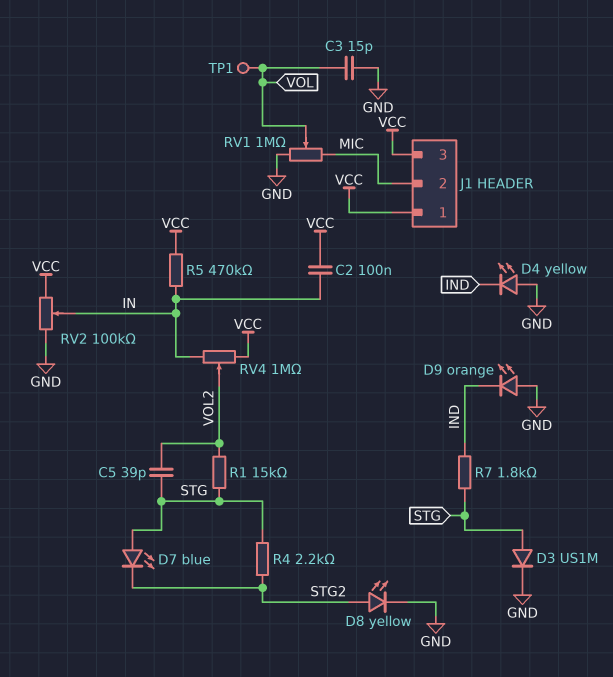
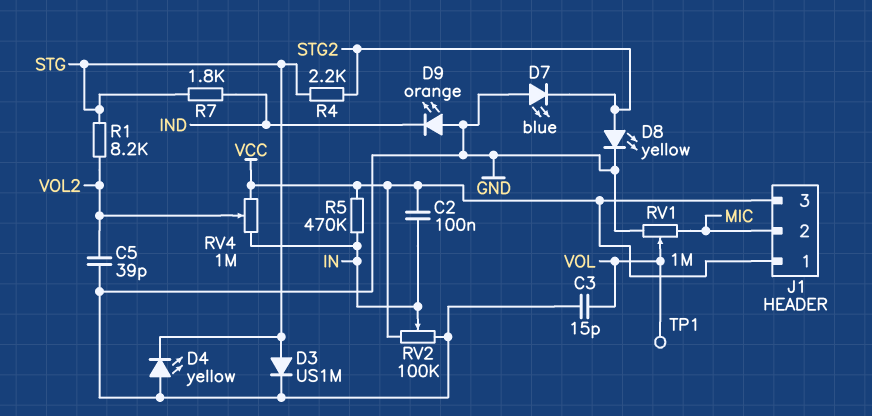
C5: 39pF (STG, VOL2) -> 39pF (GND, VOL2)
D4: LED yellow (A GND, K IND) -> LED yellow (A GND, K STG)
D7: LED blue (A STG, K STG2) -> LED blue (A GND, K STG2)
R1: 15k (STG, VOL2) -> 8.2k (STG, VOL2)

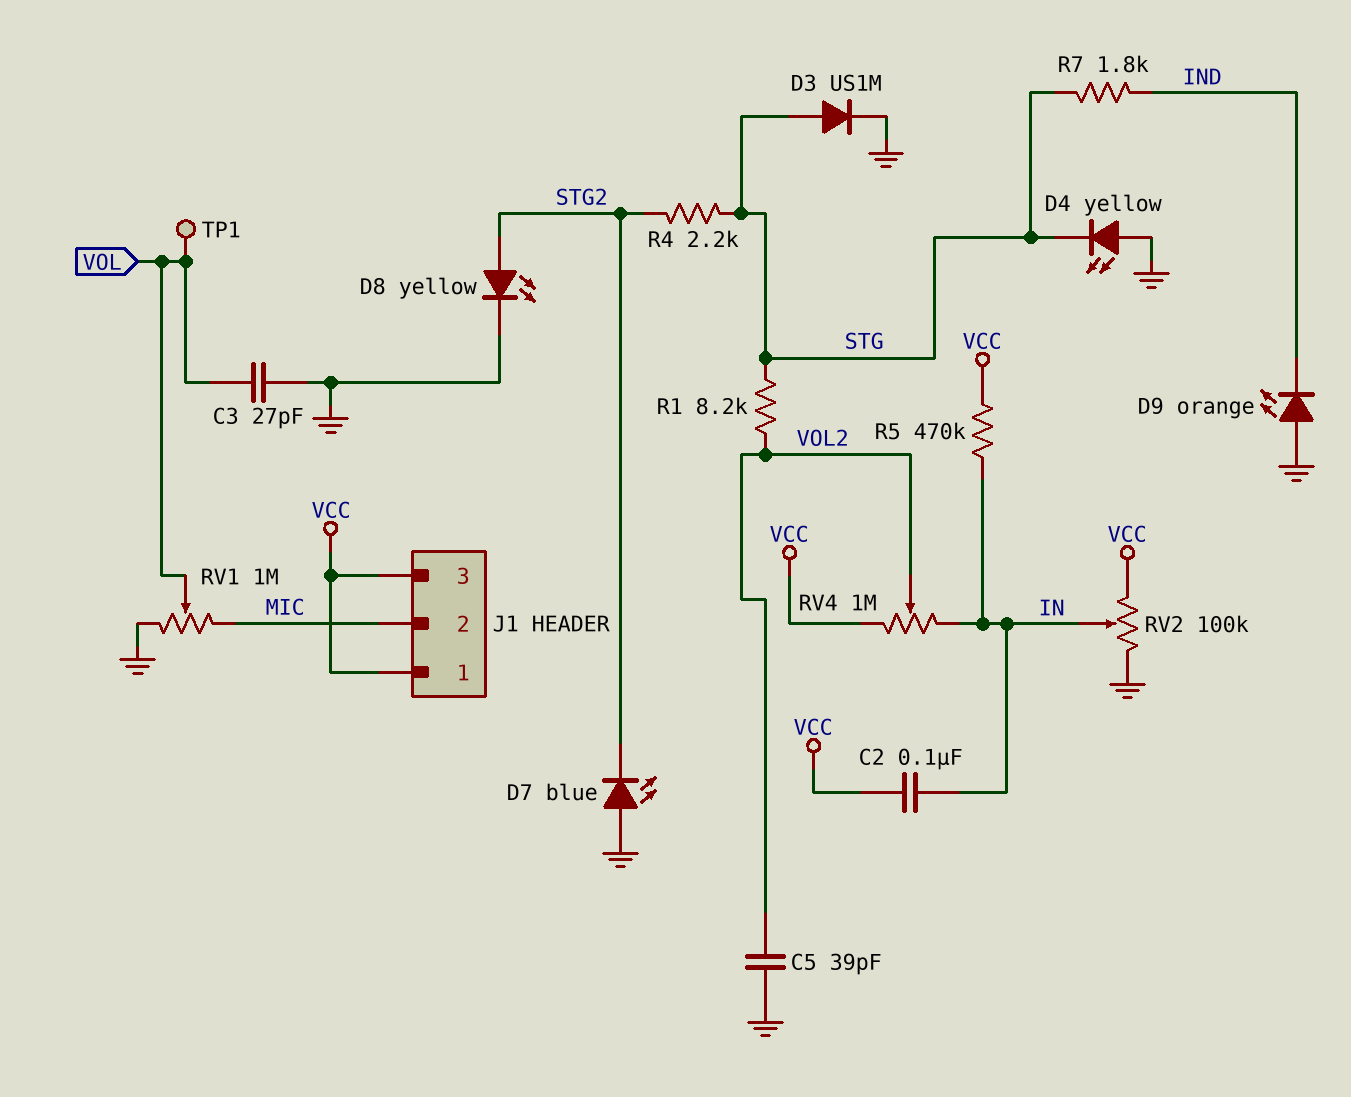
C3: 15pF (GND, VOL) -> 27pF (GND, VOL)

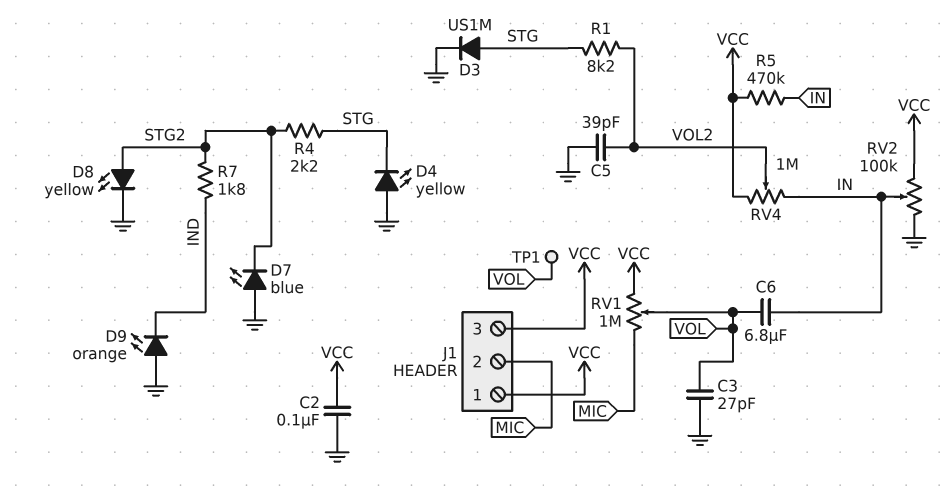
C2: 100nF (IN, VCC) -> 100nF (GND, VCC)
C6: none -> 6.8uF (IN, VOL)
R7: 1.8k (IND, STG) -> 1.8k (IND, STG2)
RV1: 1M (GND, MIC, wiper VOL) -> 1M (MIC, VCC, wiper VOL)

